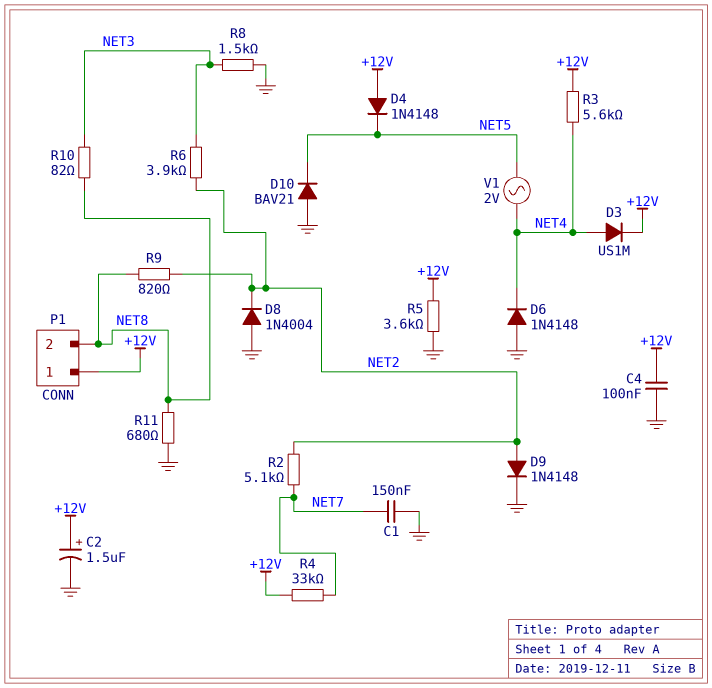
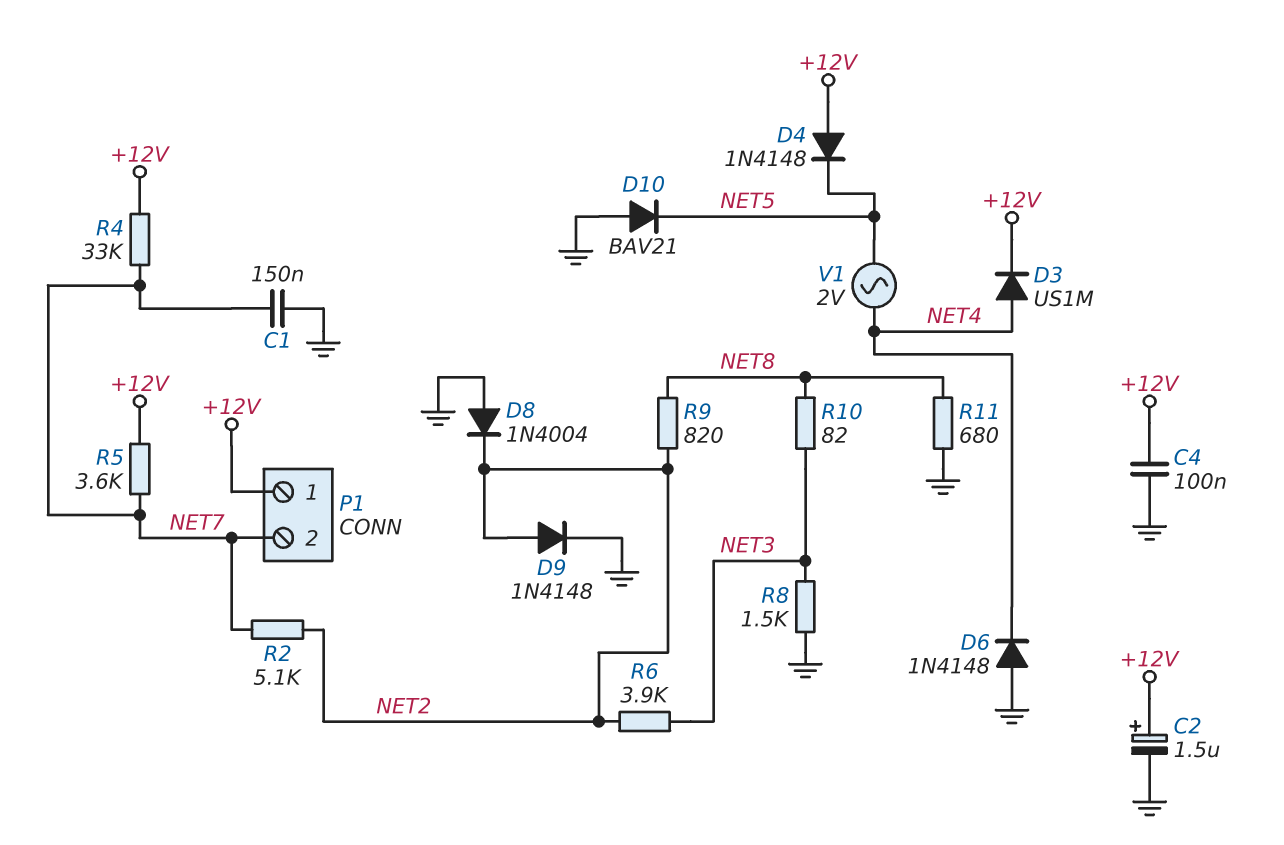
P1 pin 2: NET8 -> NET7
R3: 5.6k (+12V, NET4) -> none
R5: 3.6k (+12V, GND) -> 3.6k (+12V, NET7)

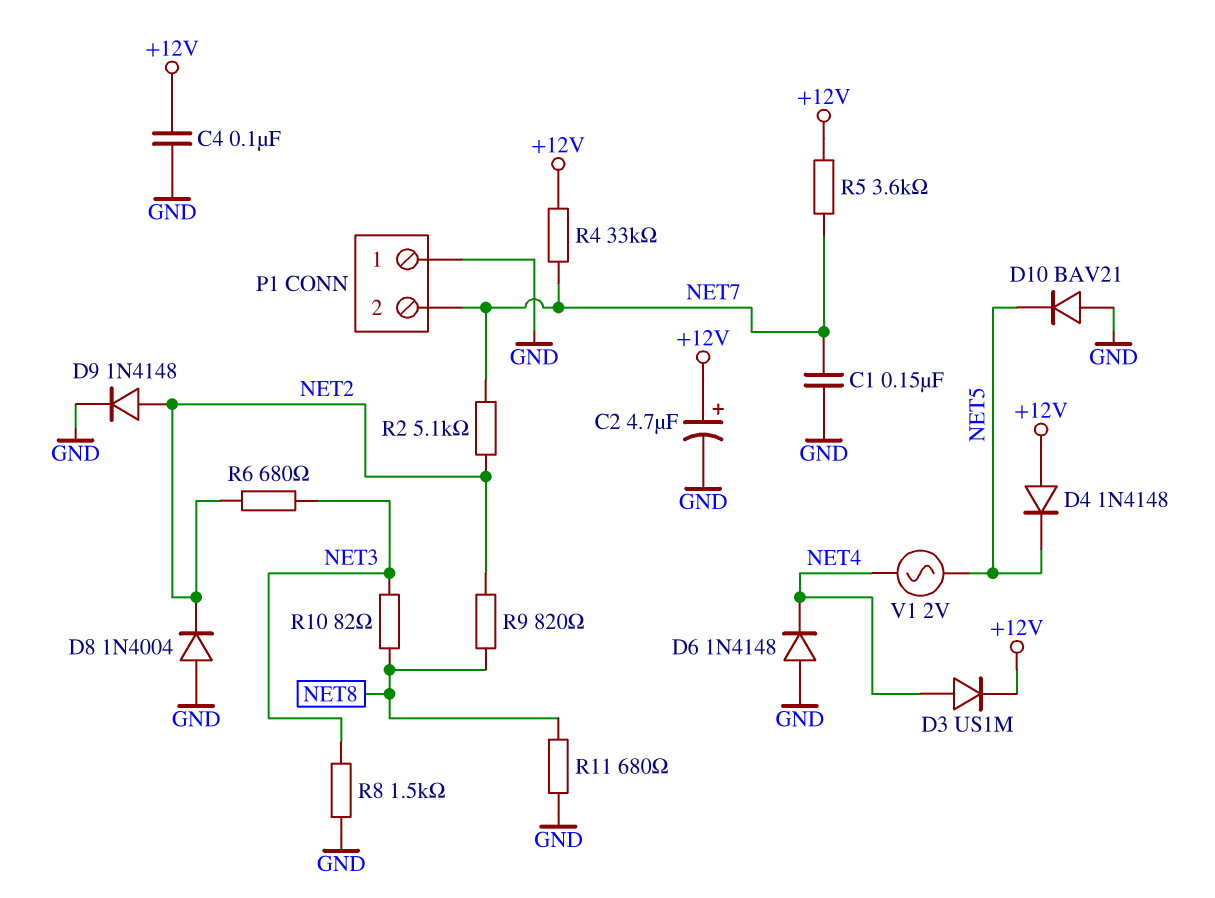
C2: 1.5uF (plus +12V, minus GND) -> 4.7uF (plus +12V, minus GND)
P1 pin 1: +12V -> GND
R6: 3.9k (NET2, NET3) -> 680 (NET2, NET3)

